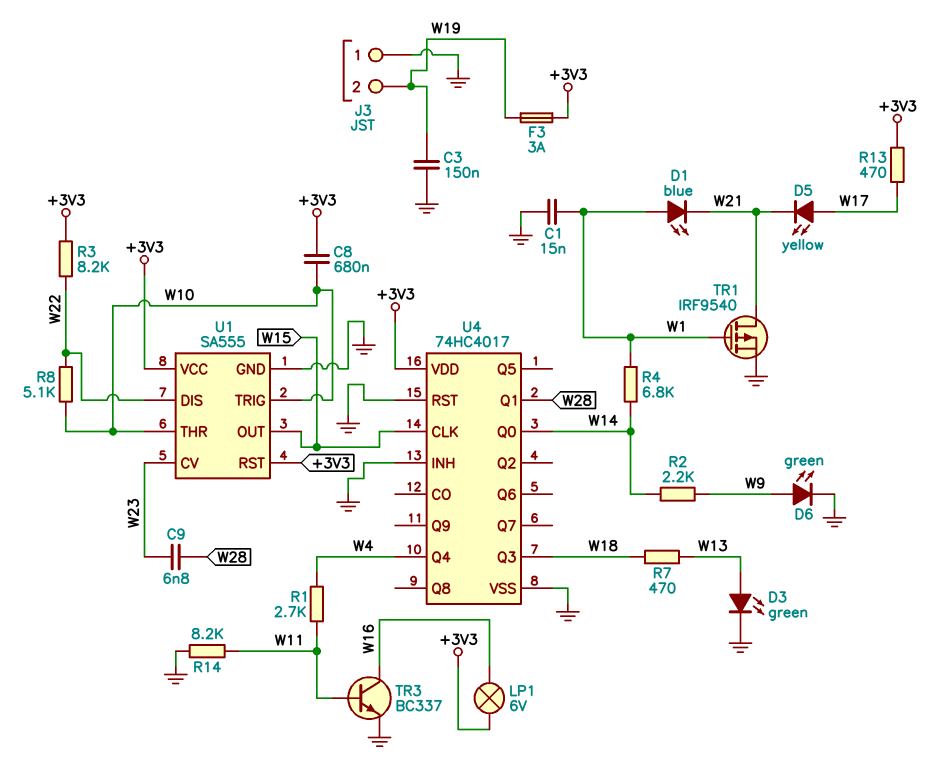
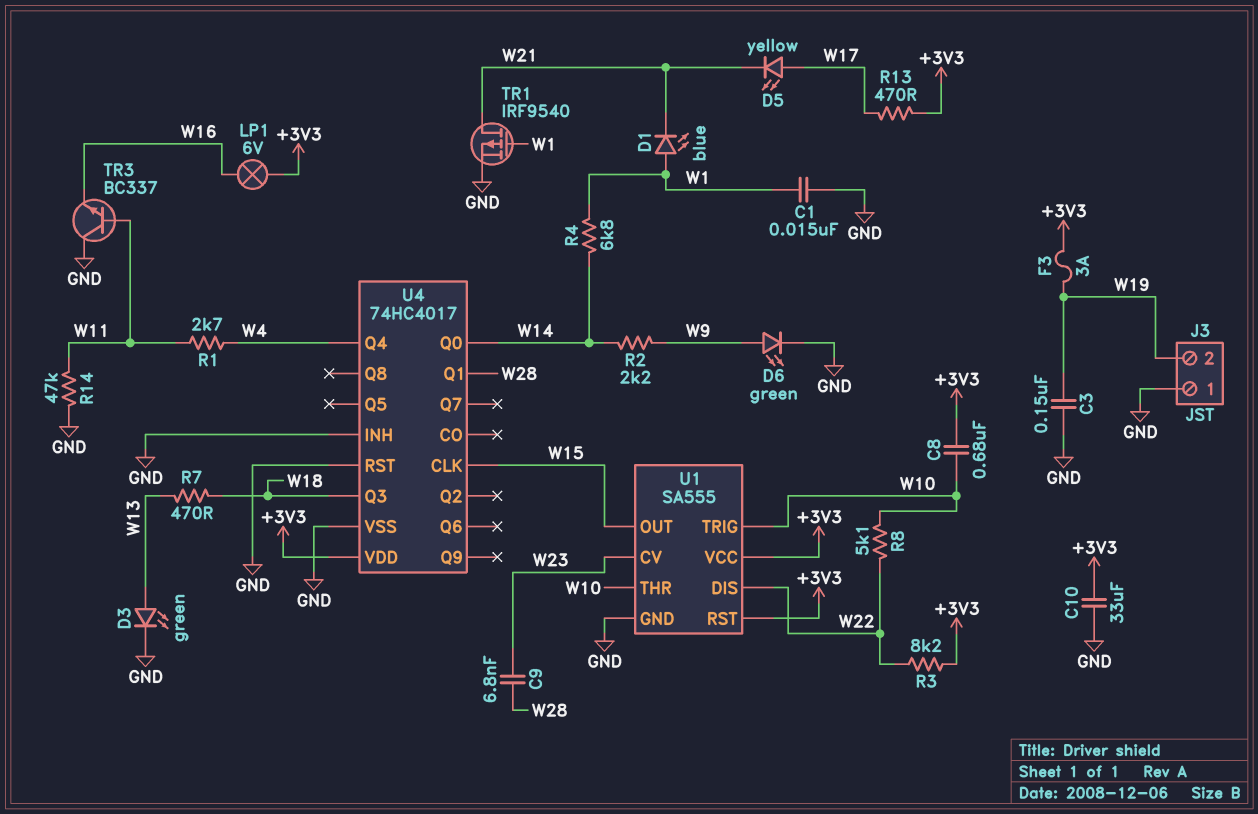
C10: none -> 33uF (+3V3, GND)
R14: 8.2k (GND, W11) -> 47k (GND, W11)
TR3: NPN BC337 (B W11, C W16, E GND) -> NPN BC337 (B W11, C GND, E W16)

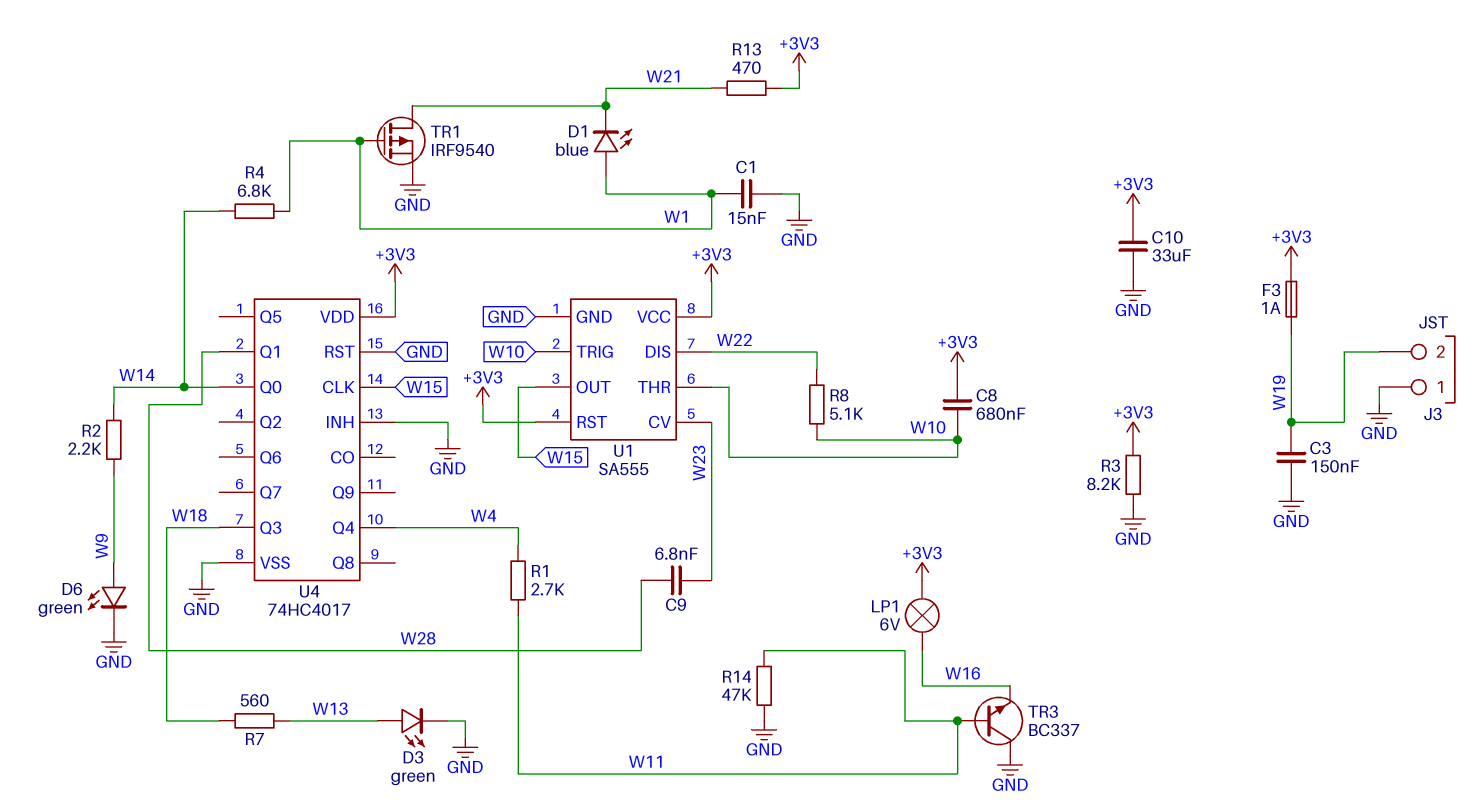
D5: LED yellow (A W17, K W21) -> none
F3: 3A (+3V3, W19) -> 1A (+3V3, W19)
R3: 8.2k (+3V3, W22) -> 8.2k (+3V3, GND)
R7: 470 (W13, W18) -> 560 (W13, W18)
R13: 470 (+3V3, W17) -> 470 (+3V3, W21)

